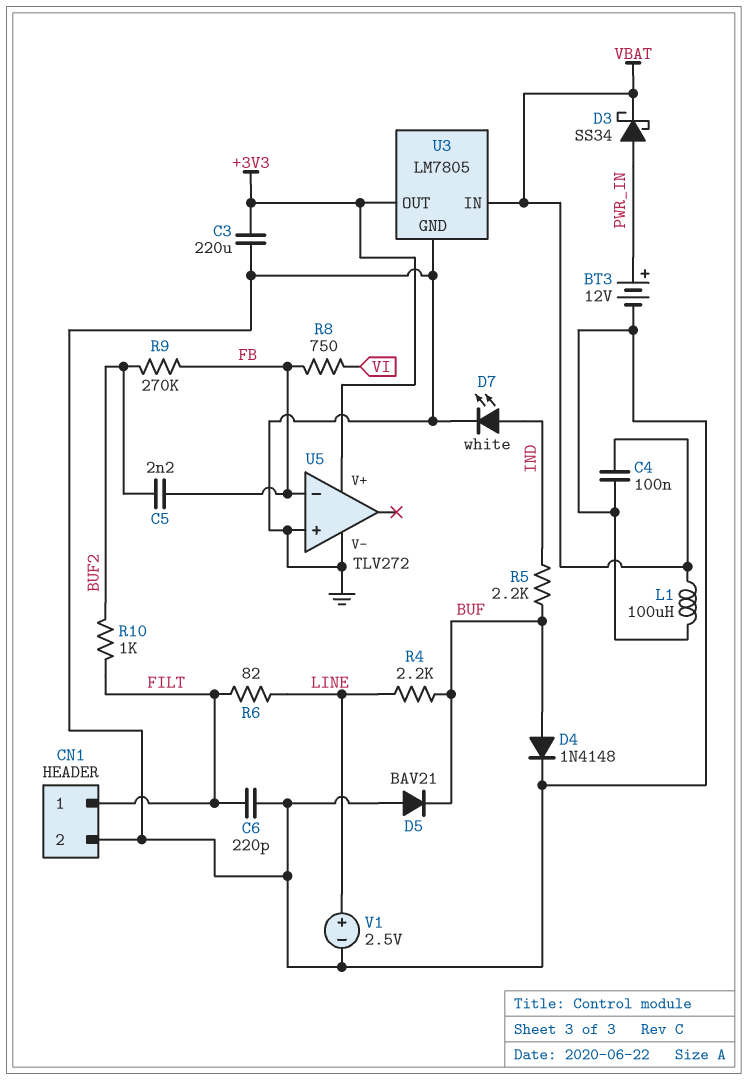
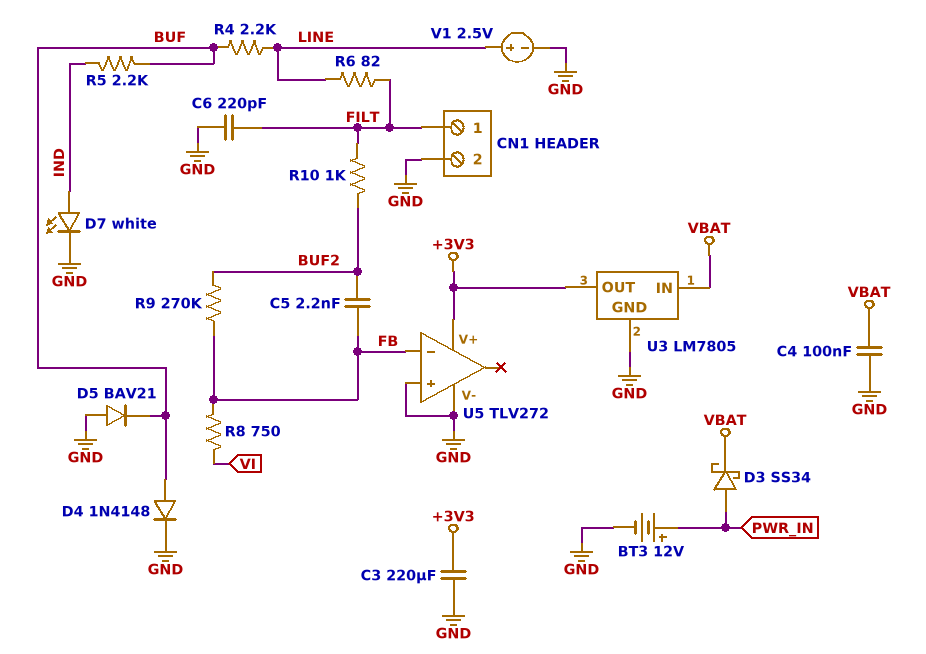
L1: 100uH (GND, VBAT) -> none

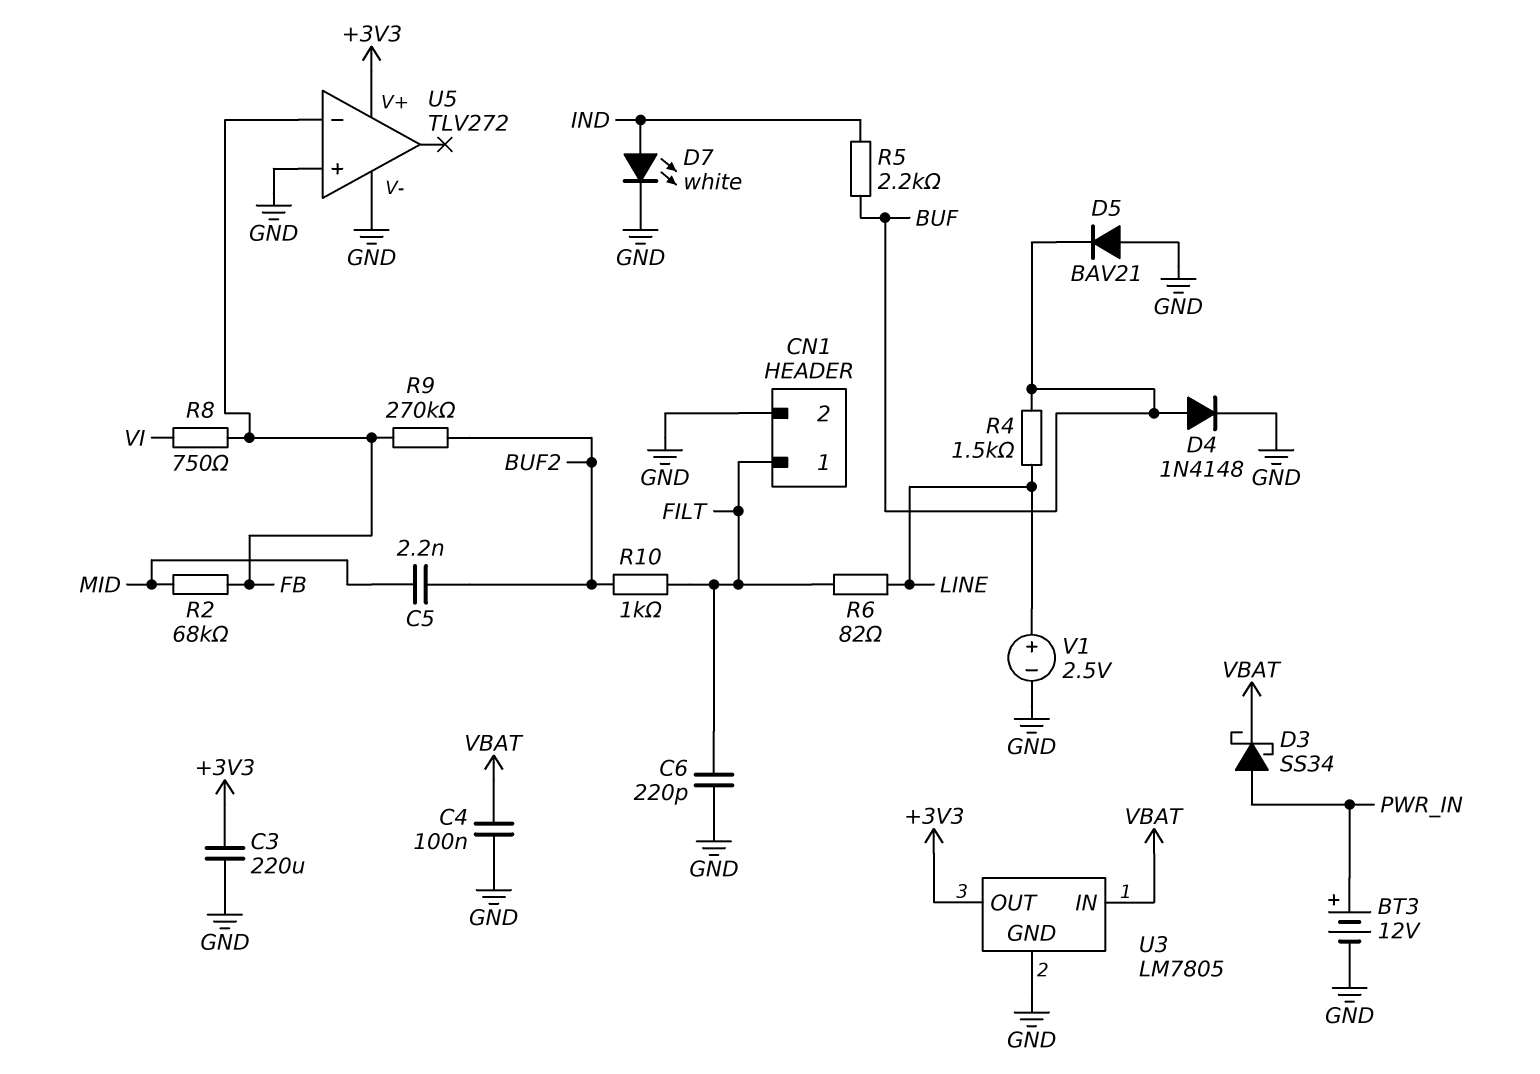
C5: 2.2nF (BUF2, FB) -> 2.2nF (BUF2, MID)
R2: none -> 68k (FB, MID)
R4: 2.2k (BUF, LINE) -> 1.5k (BUF, LINE)

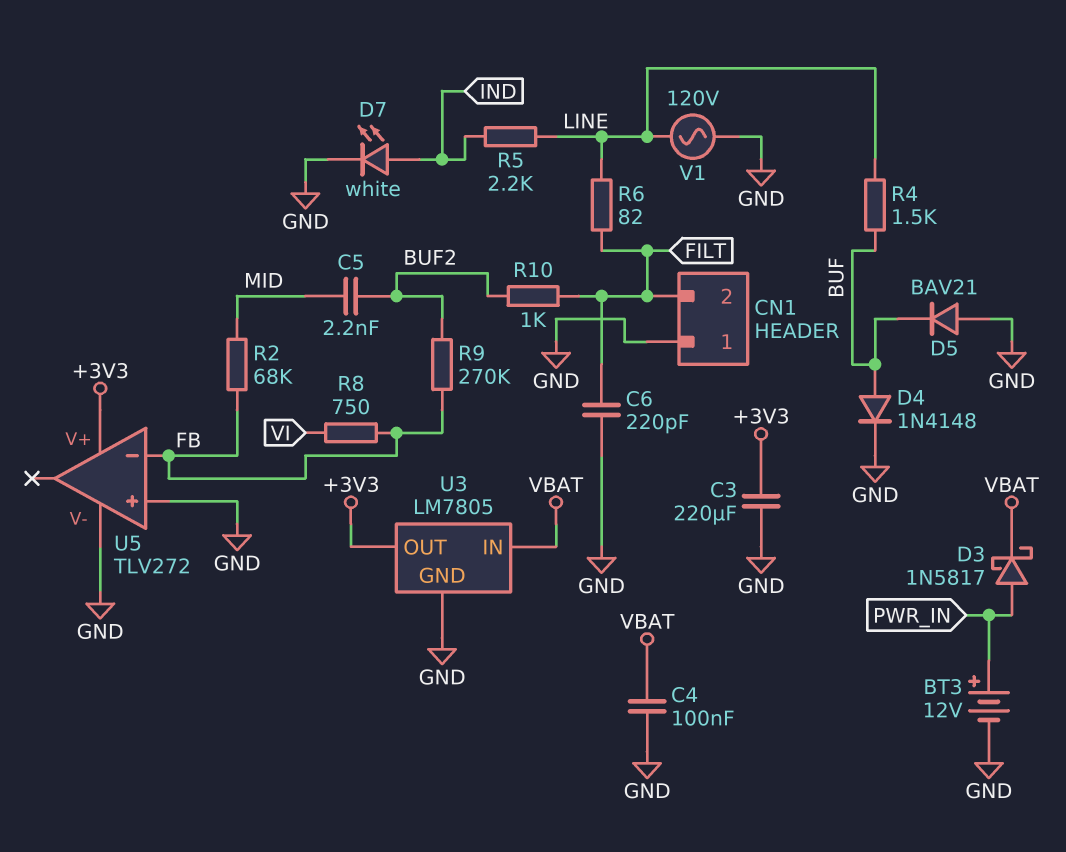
CN1 pin 1: FILT -> GND
CN1 pin 2: GND -> FILT
D3: schottky SS34 (A PWR_IN, K VBAT) -> schottky 1N5817 (A PWR_IN, K VBAT)
R5: 2.2k (BUF, IND) -> 2.2k (IND, LINE)
V1: 2.5V (plus LINE, minus GND) -> AC 120V (GND, LINE)

